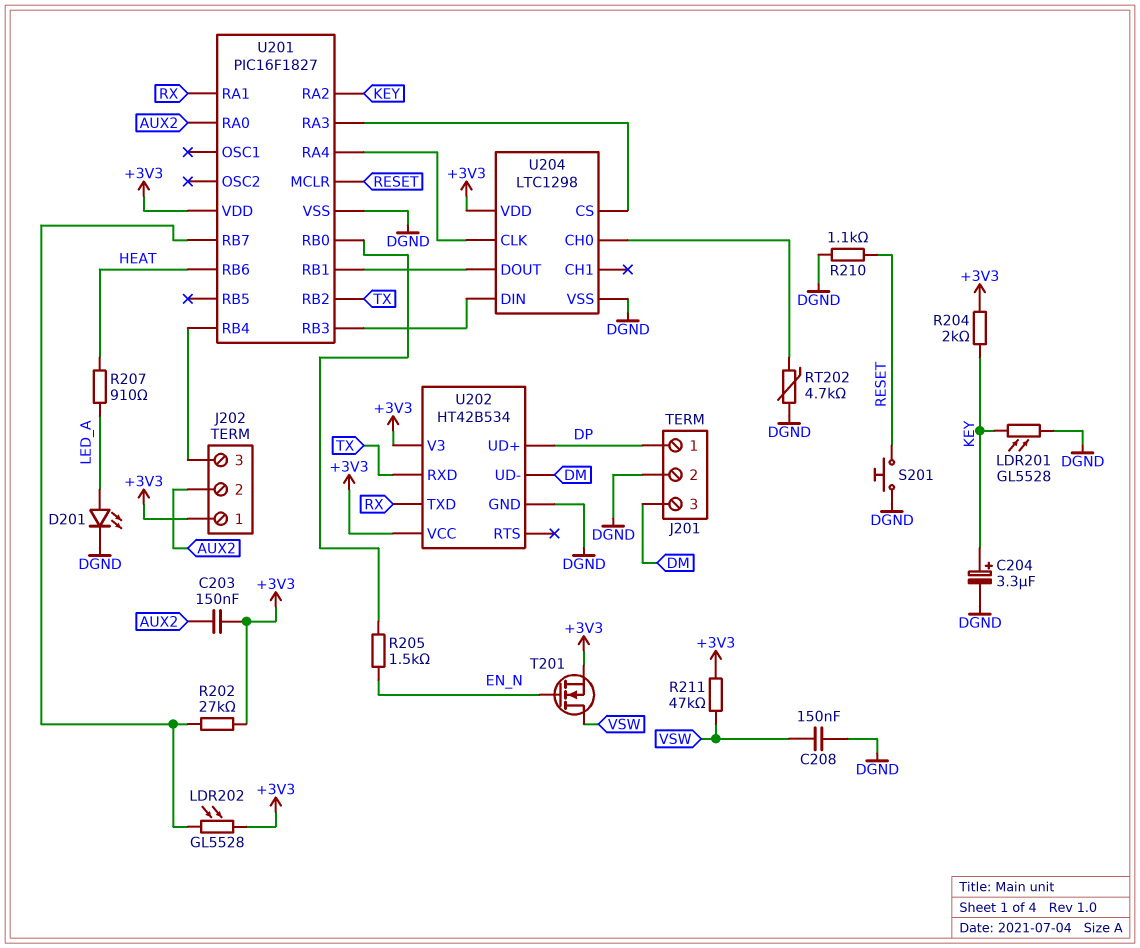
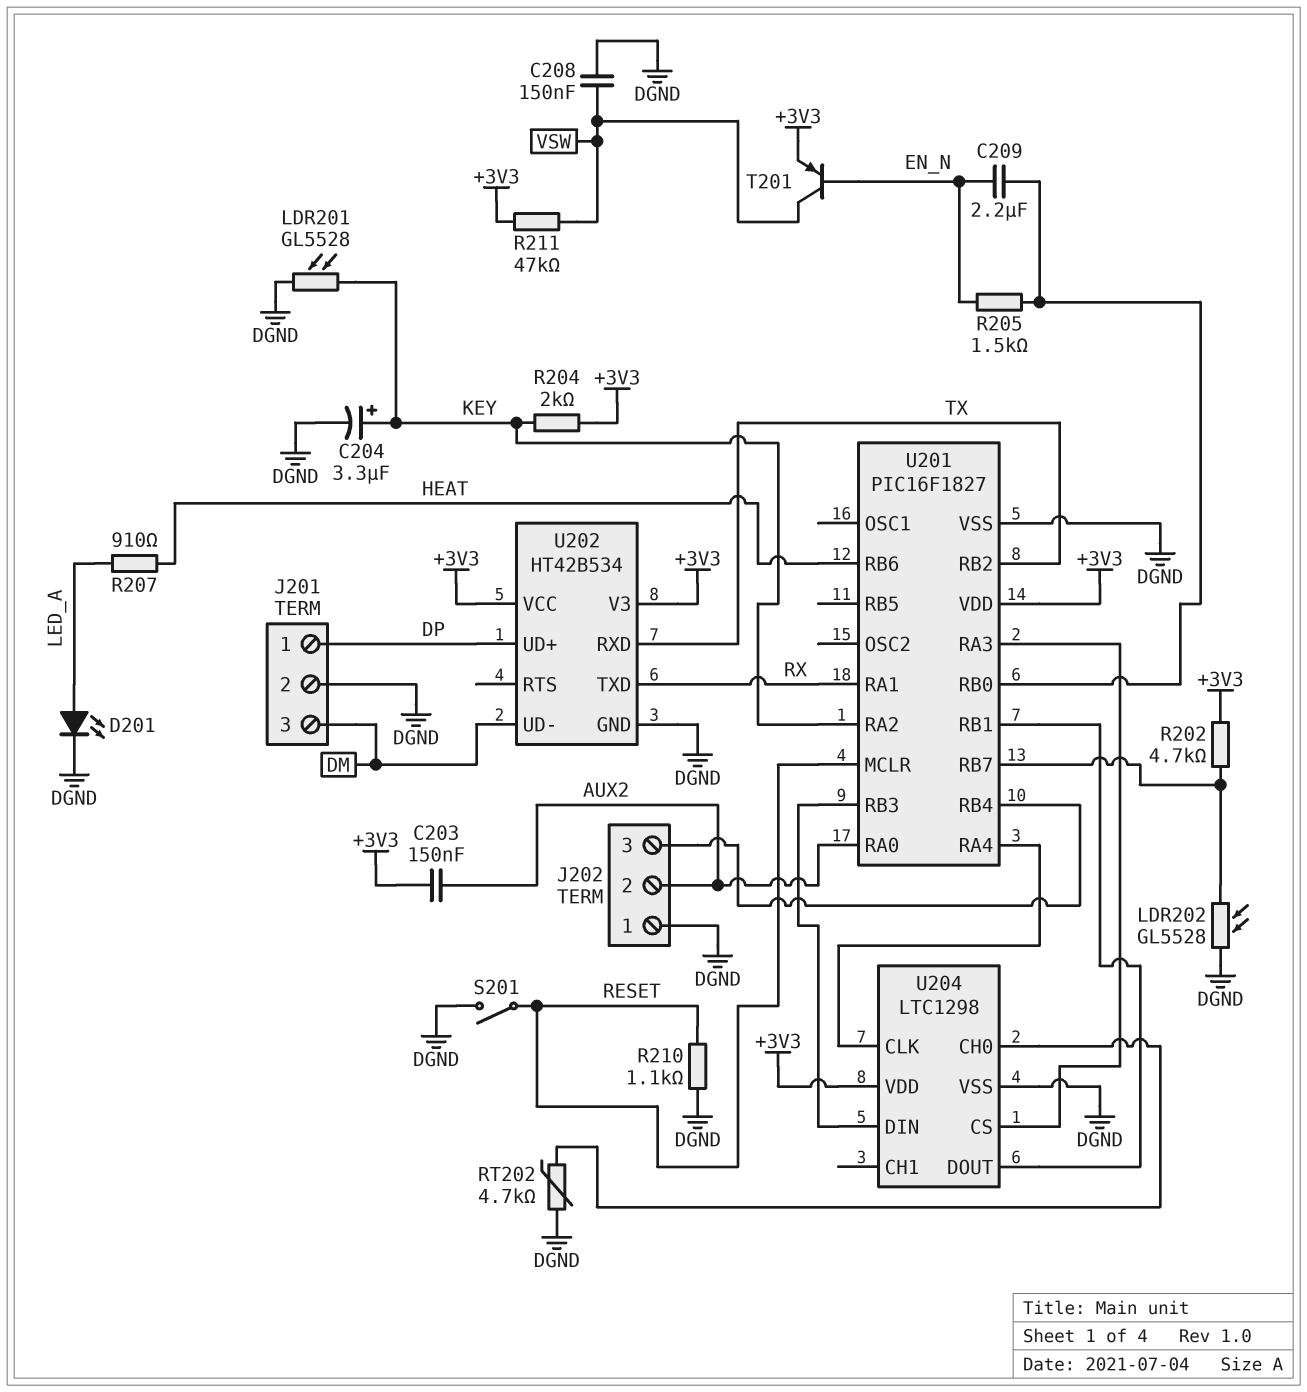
C209: none -> 2.2uF (EN_N, U201/RB0)
J202 pin 1: +3V3 -> DGND
LDR202: GL5528 (+3V3, U201/RB7) -> GL5528 (DGND, U201/RB7)
R202: 27k (+3V3, U201/RB7) -> 4.7k (+3V3, U201/RB7)
S201: button (DGND, RESET) -> switch (DGND, RESET)
T201: NMOS (G EN_N, D VSW, S +3V3) -> PNP (B EN_N, C VSW, E +3V3)

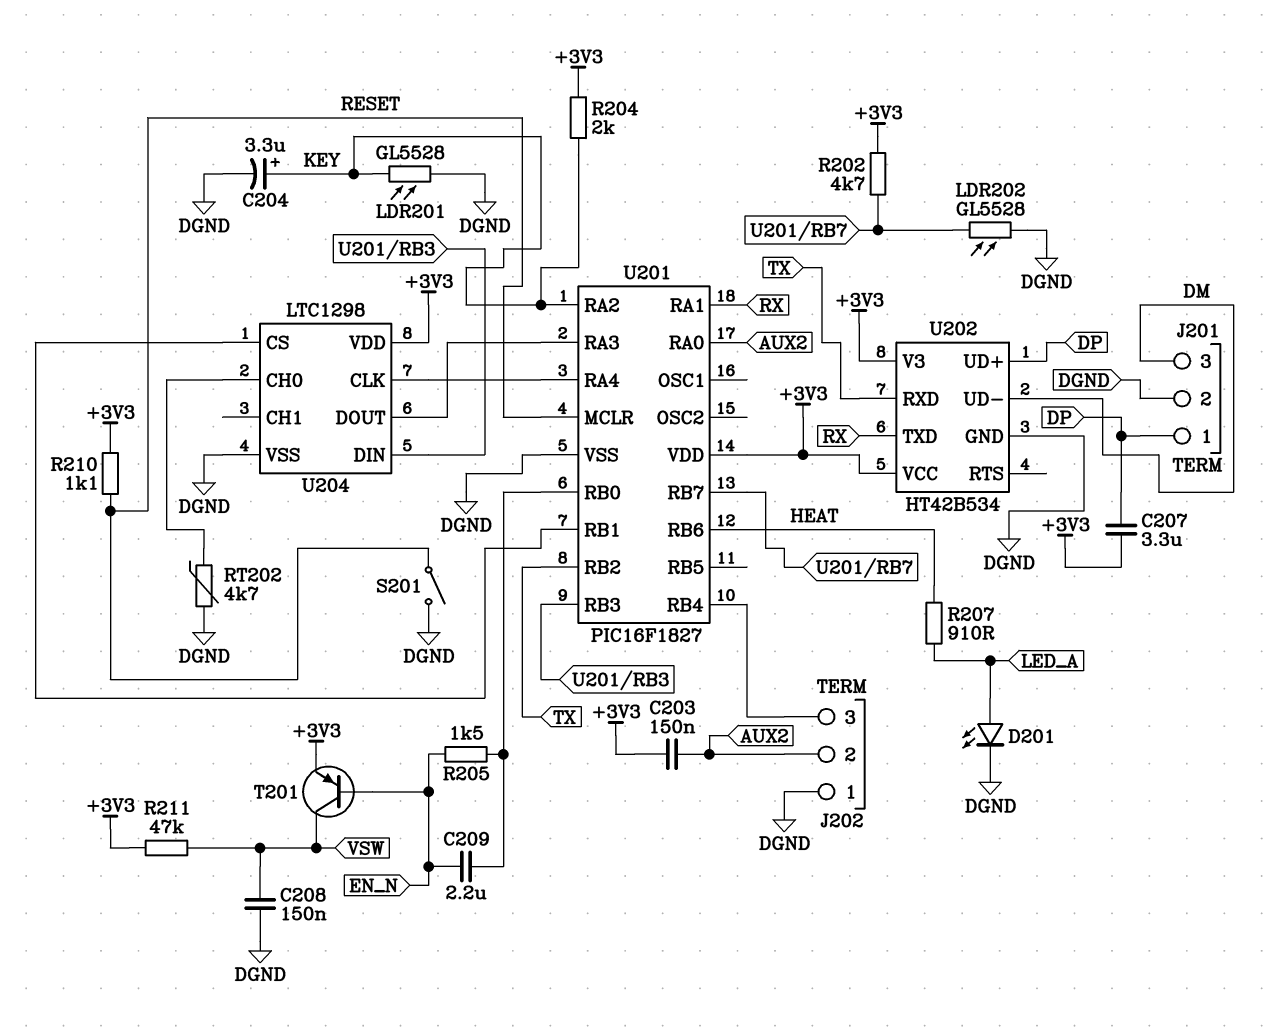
C207: none -> 3.3uF (+3V3, DP)
R210: 1.1k (DGND, RESET) -> 1.1k (+3V3, RESET)
U204 pin CS: U201/RA3 -> U201/RB1
U204 pin DOUT: U201/RB1 -> U201/RA3

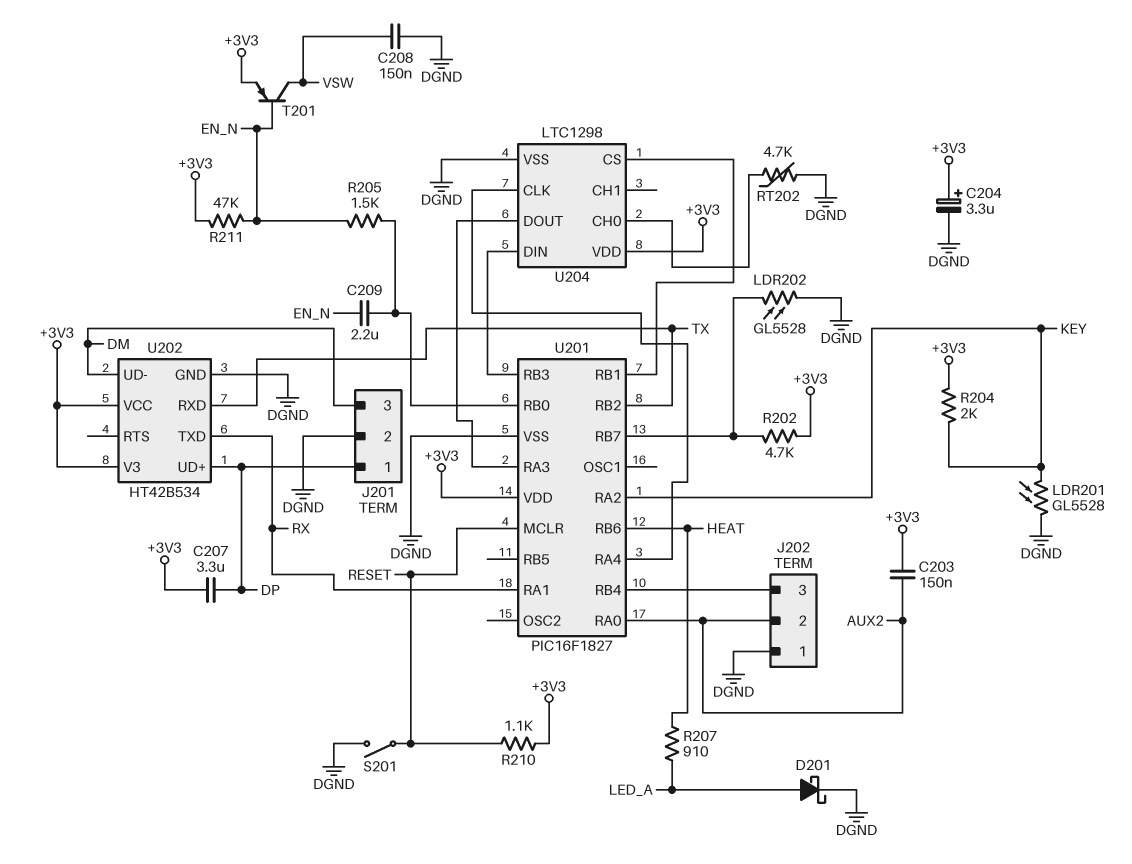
C204: 3.3uF (plus KEY, minus DGND) -> 3.3uF (plus +3V3, minus DGND)
D201: LED (A LED_A, K DGND) -> schottky (A LED_A, K DGND)
R211: 47k (+3V3, VSW) -> 47k (+3V3, EN_N)

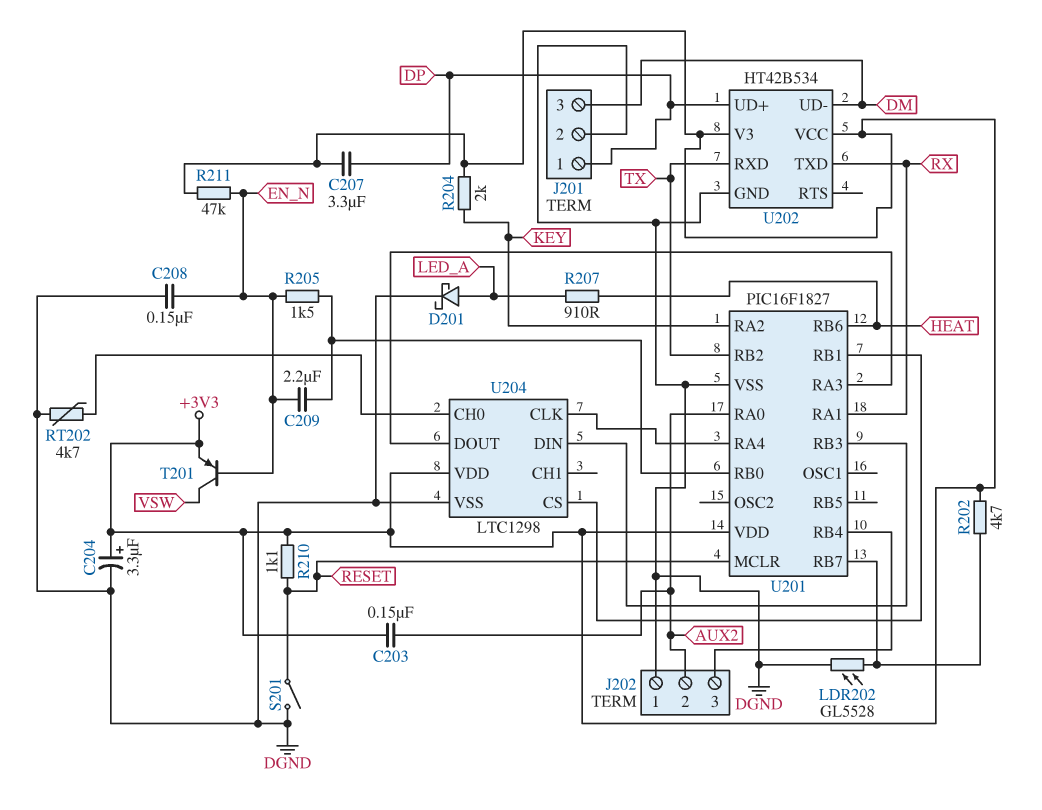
C208: 150nF (DGND, VSW) -> 150nF (DGND, EN_N)
LDR201: GL5528 (DGND, KEY) -> none

